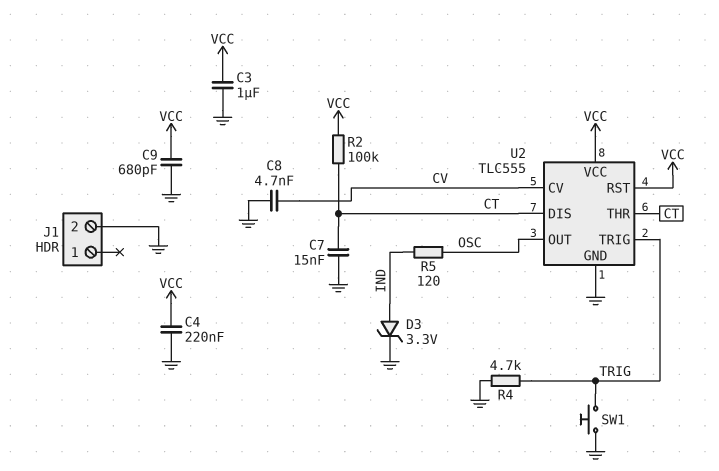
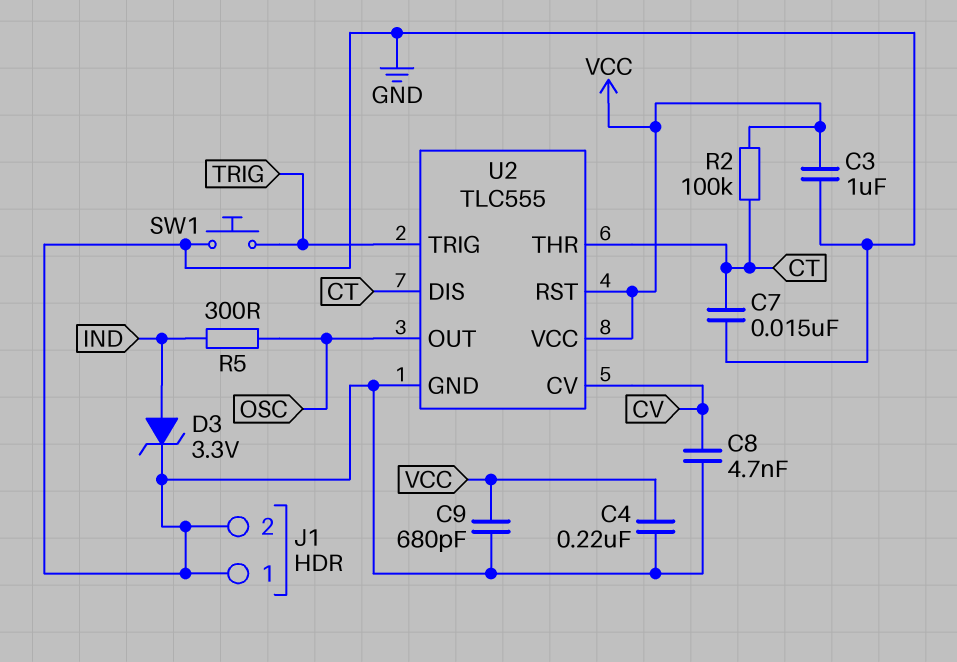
J1 pin 1: none -> GND
R4: 4.7k (GND, TRIG) -> none
R5: 120 (IND, OSC) -> 300 (IND, OSC)

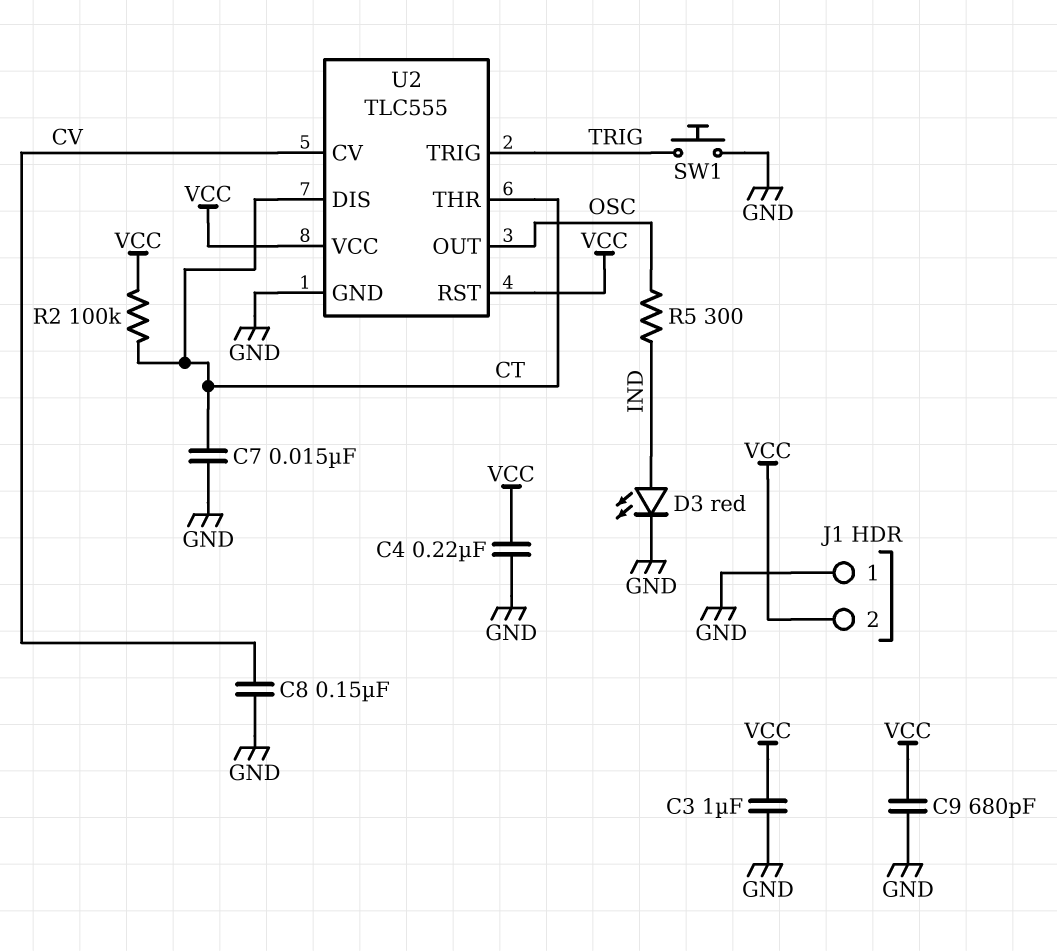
C8: 4.7nF (CV, GND) -> 150nF (CV, GND)
D3: zener 3.3V (A IND, K GND) -> LED red (A IND, K GND)
J1 pin 2: GND -> VCC

